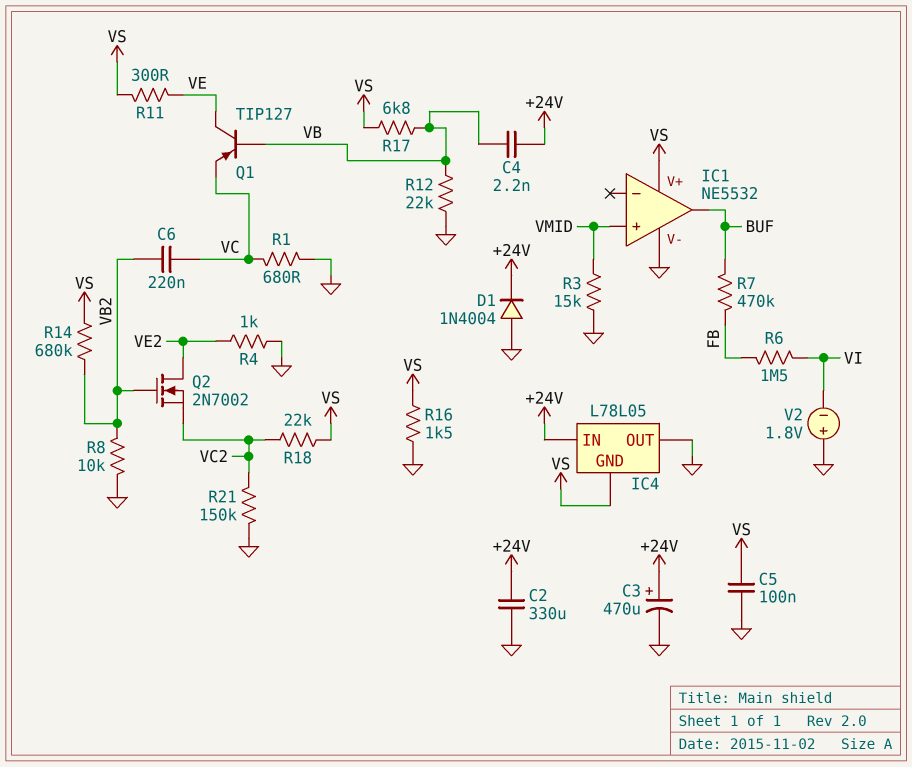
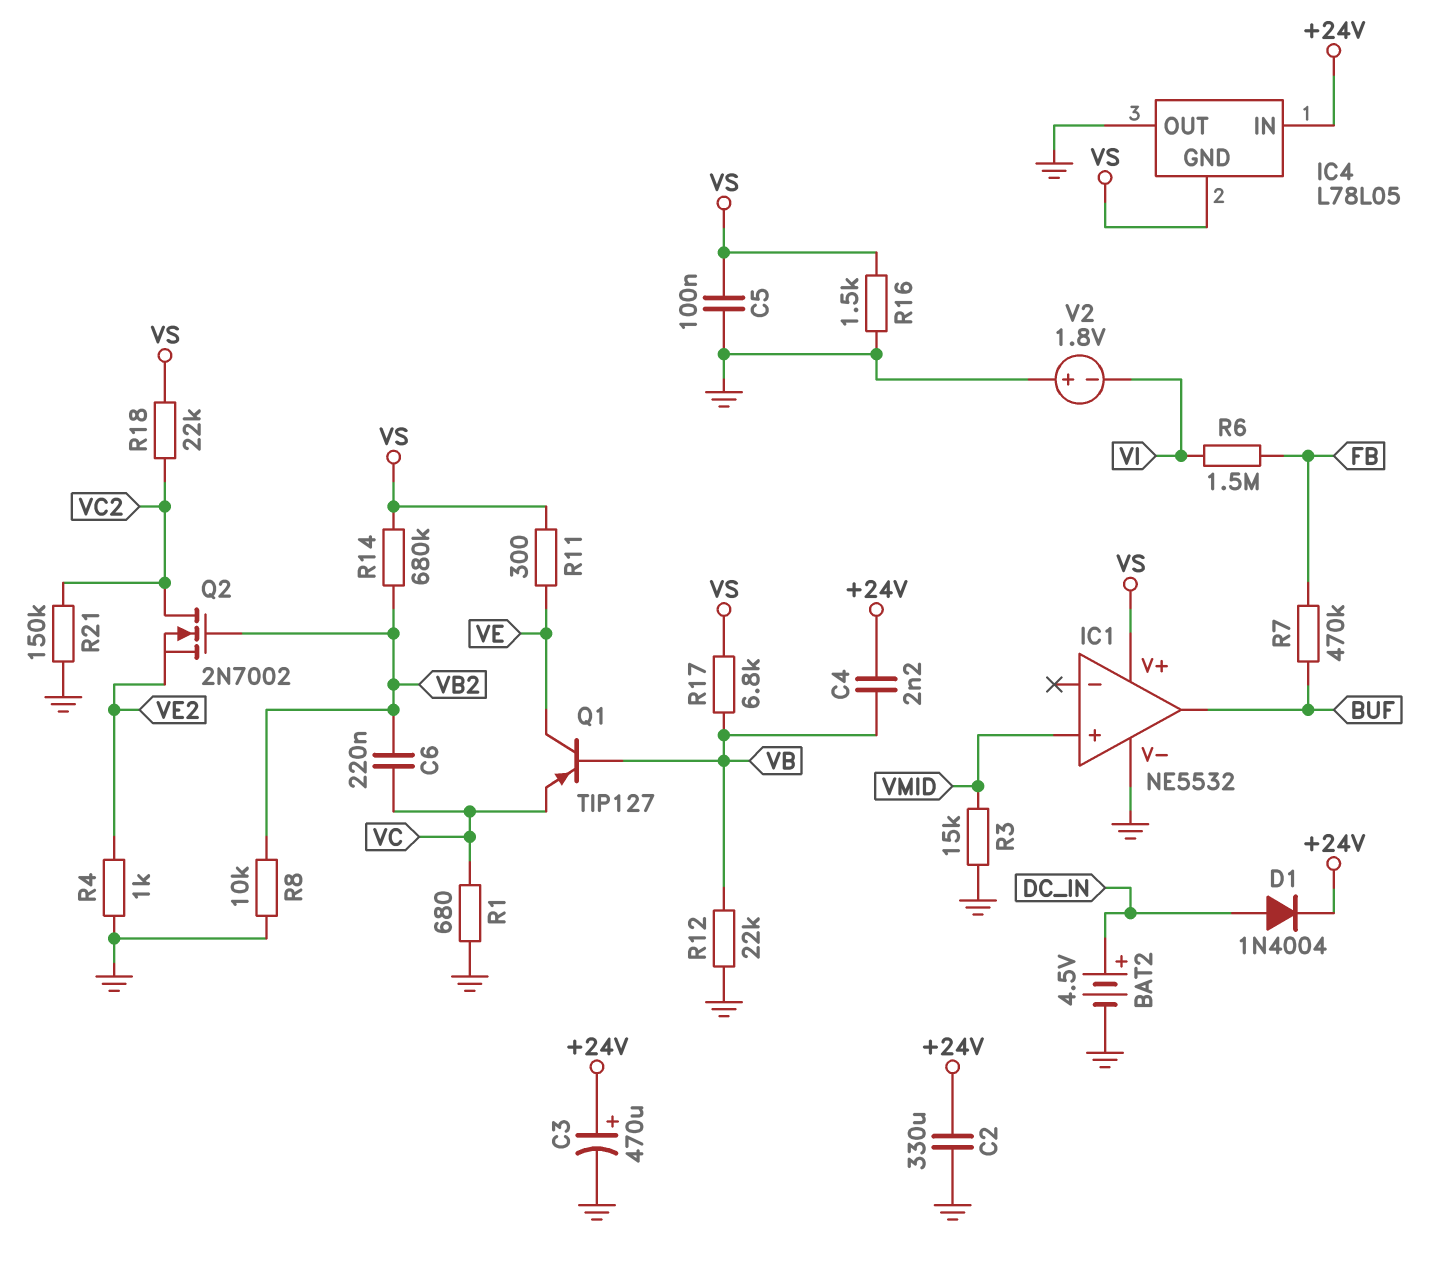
BAT2: none -> 4.5V (plus DC_IN, minus GND)
D1: diode 1N4004 (A GND, K +24V) -> diode 1N4004 (A DC_IN, K +24V)
Q2: NMOS 2N7002 (G VB2, D VE2, S VC2) -> NMOS 2N7002 (G VB2, D VC2, S VE2)

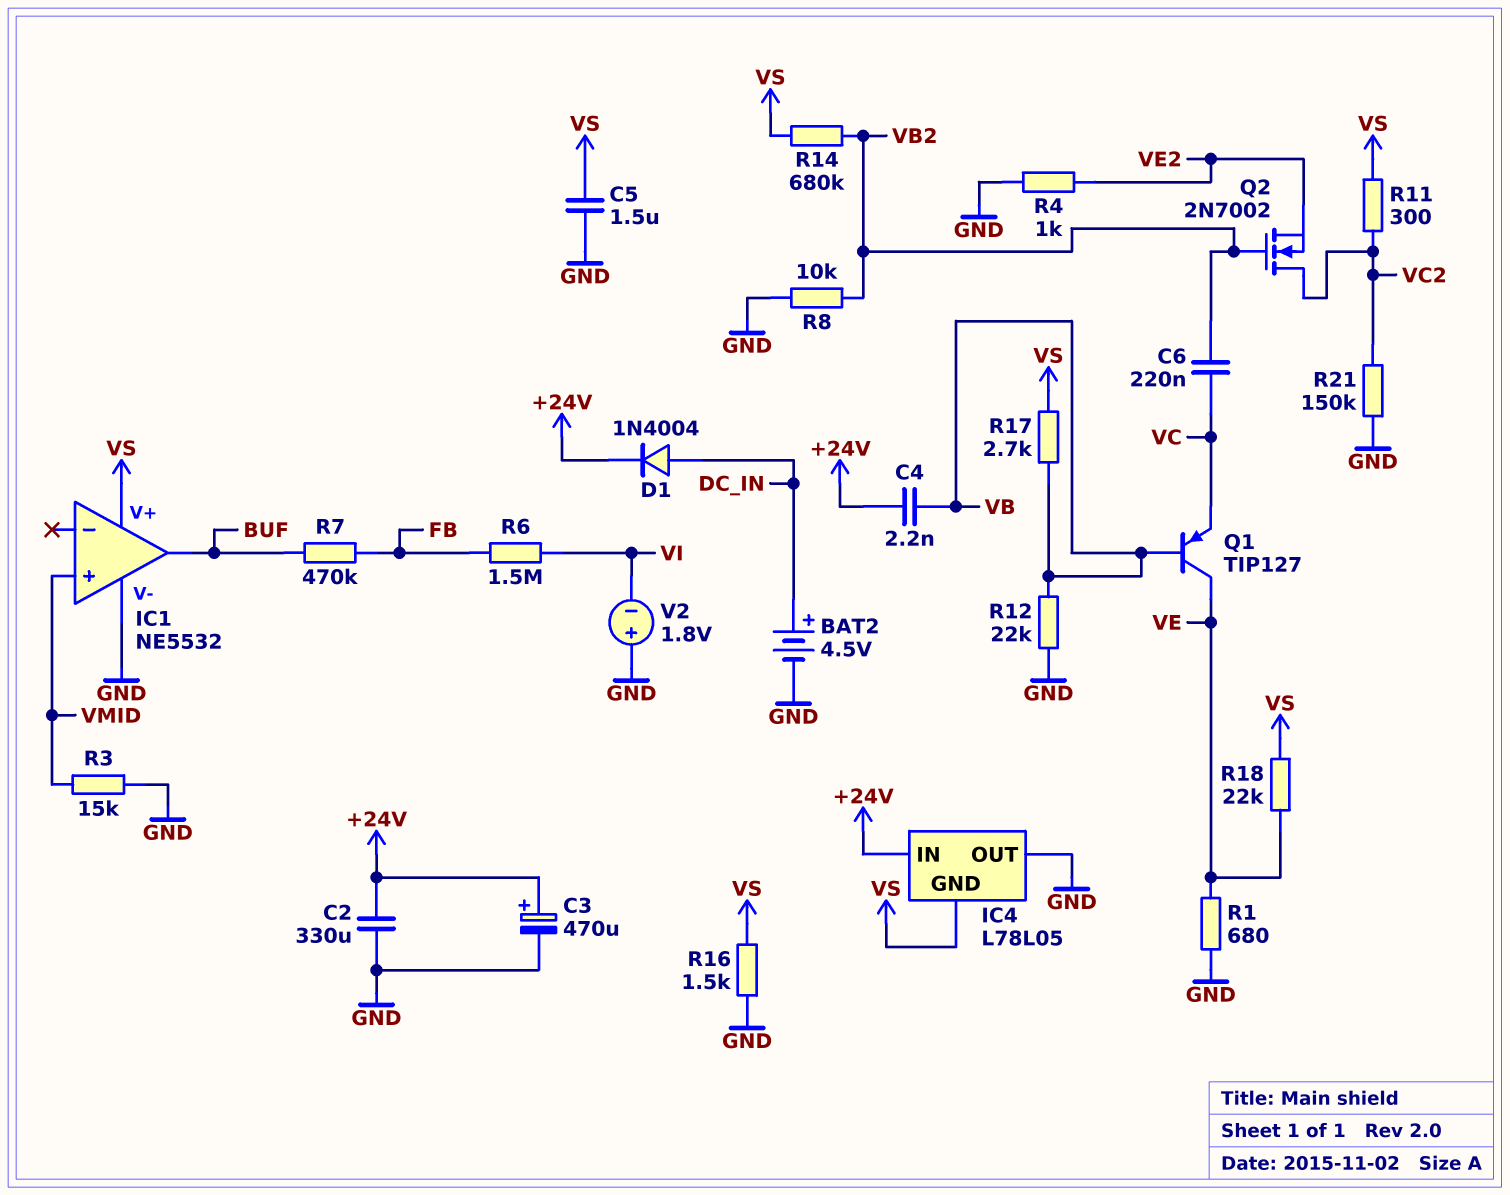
C5: 100nF (GND, VS) -> 1.5uF (GND, VS)
R1: 680 (GND, VC) -> 680 (GND, VE)
R11: 300 (VE, VS) -> 300 (VC2, VS)
R17: 6.8k (VB, VS) -> 2.7k (VB, VS)
R18: 22k (VC2, VS) -> 22k (VE, VS)

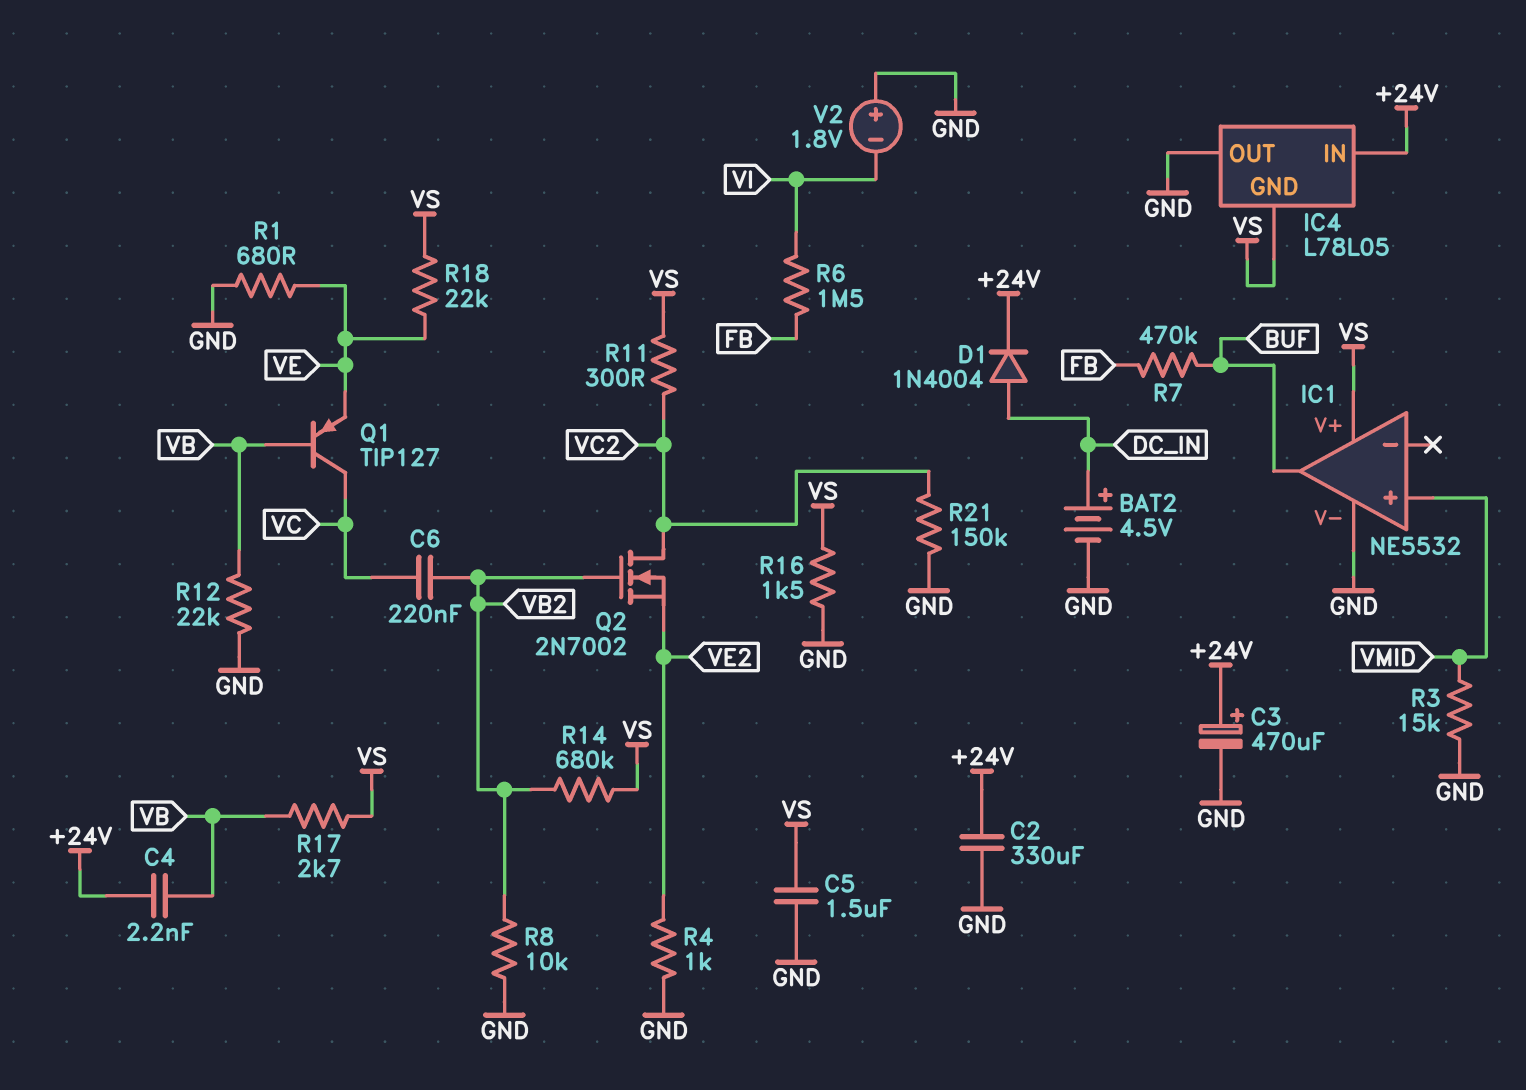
Q1: PNP TIP127 (B VB, C VE, E VC) -> PNP TIP127 (B VB, C VC, E VE)

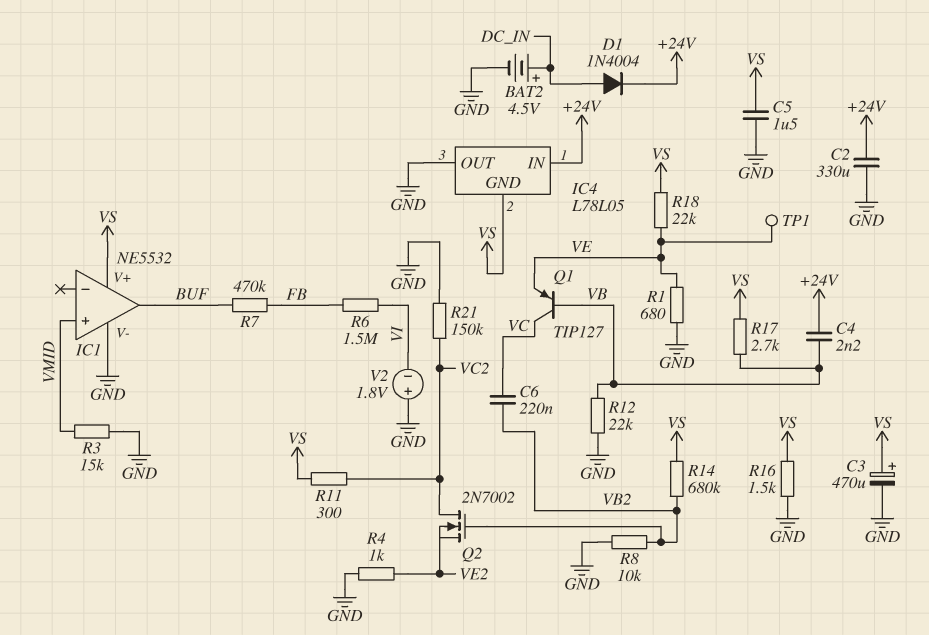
C3: 470uF (plus +24V, minus GND) -> 470uF (plus VS, minus GND)
TP1: none -> test point (VE)

